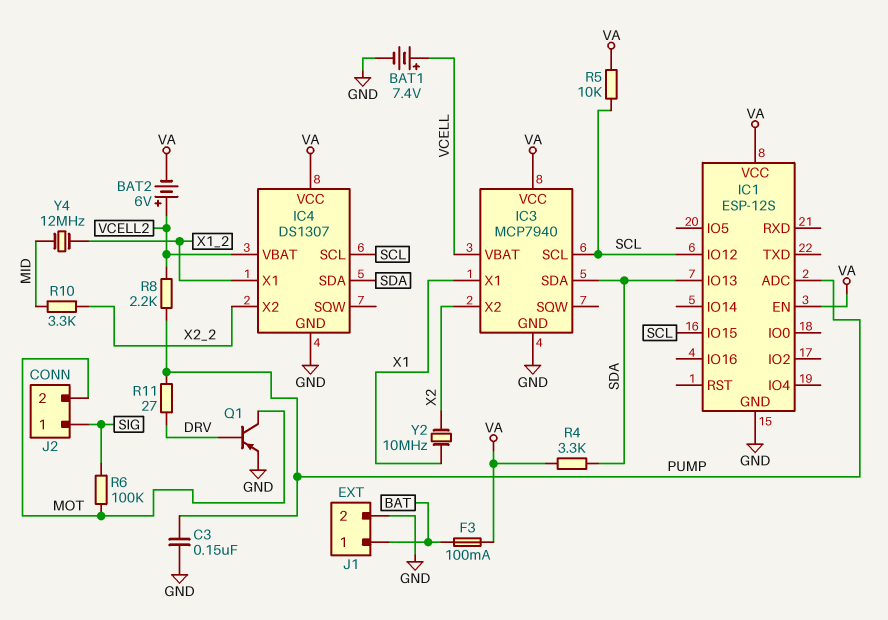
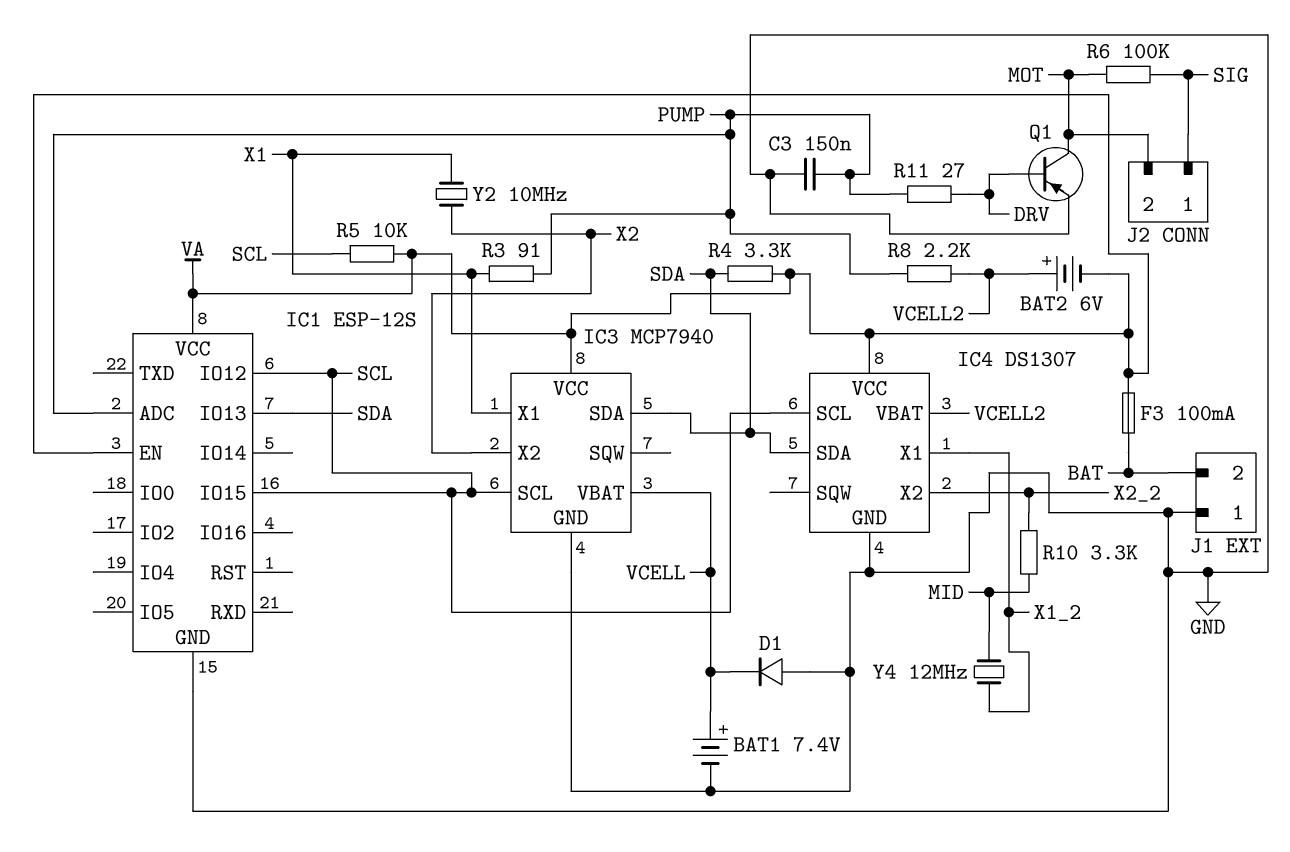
D1: none -> diode (A GND, K VCELL)
J1 pin 1: BAT -> GND
J1 pin 2: GND -> BAT
R3: none -> 91 (PUMP, X1)

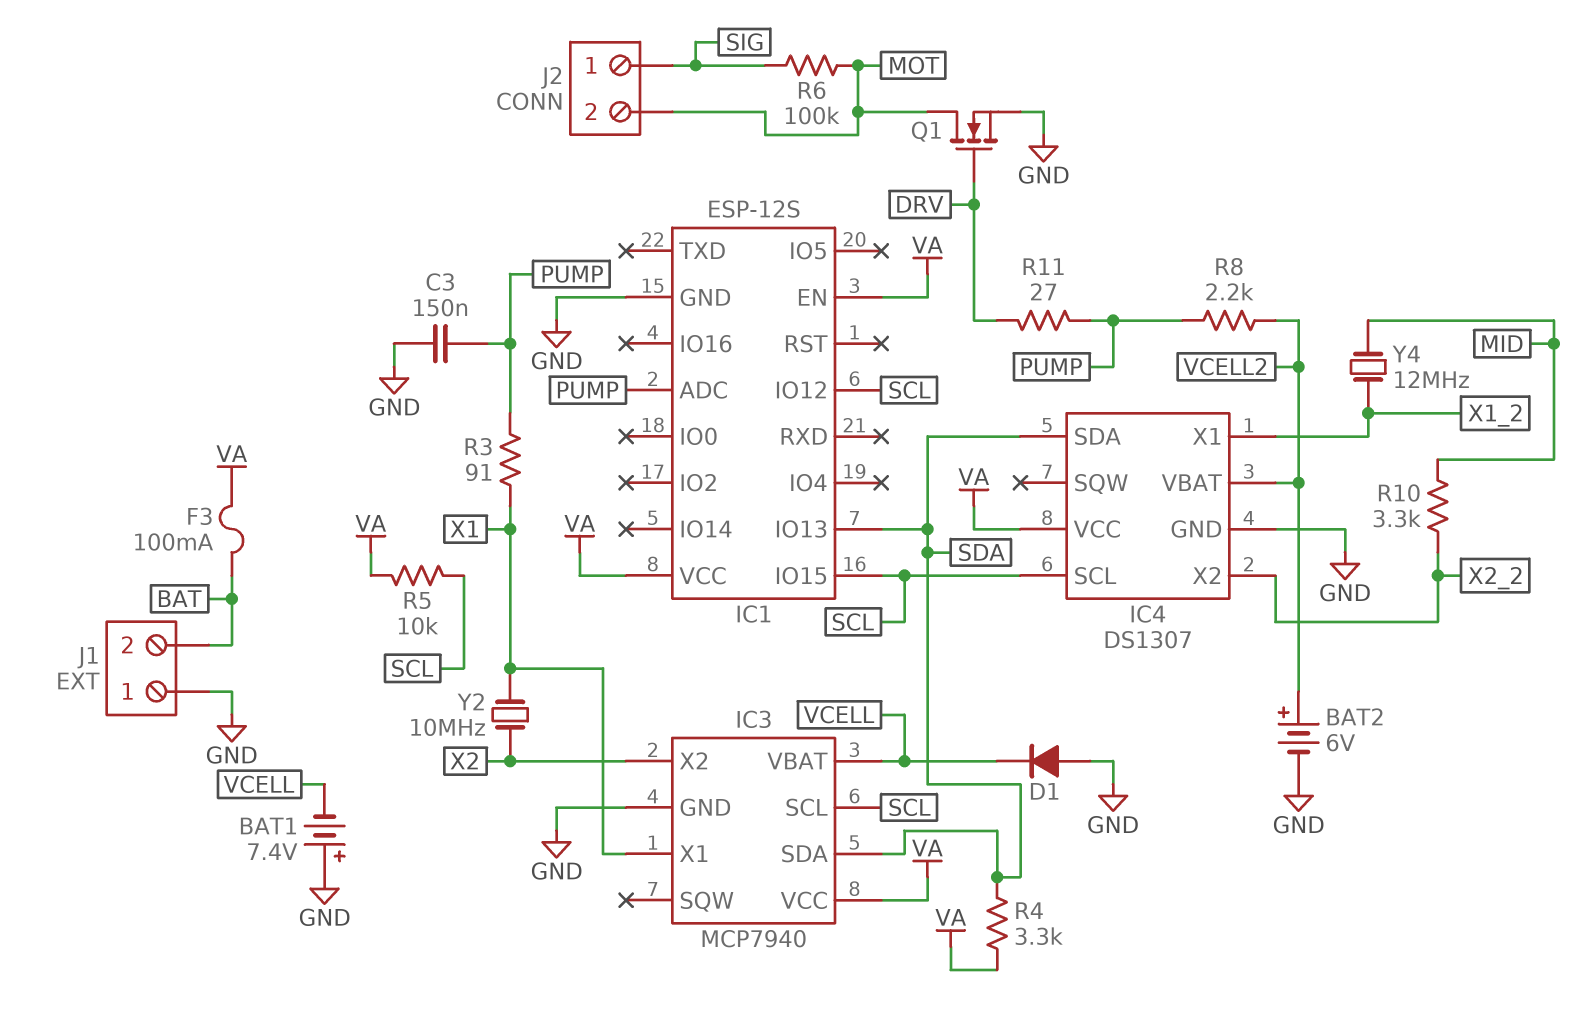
BAT1: 7.4V (plus VCELL, minus GND) -> 7.4V (plus GND, minus VCELL)
BAT2: 6V (plus VCELL2, minus VA) -> 6V (plus VCELL2, minus GND)
Q1: PNP (B DRV, C MOT, E GND) -> NMOS (G DRV, D MOT, S GND)

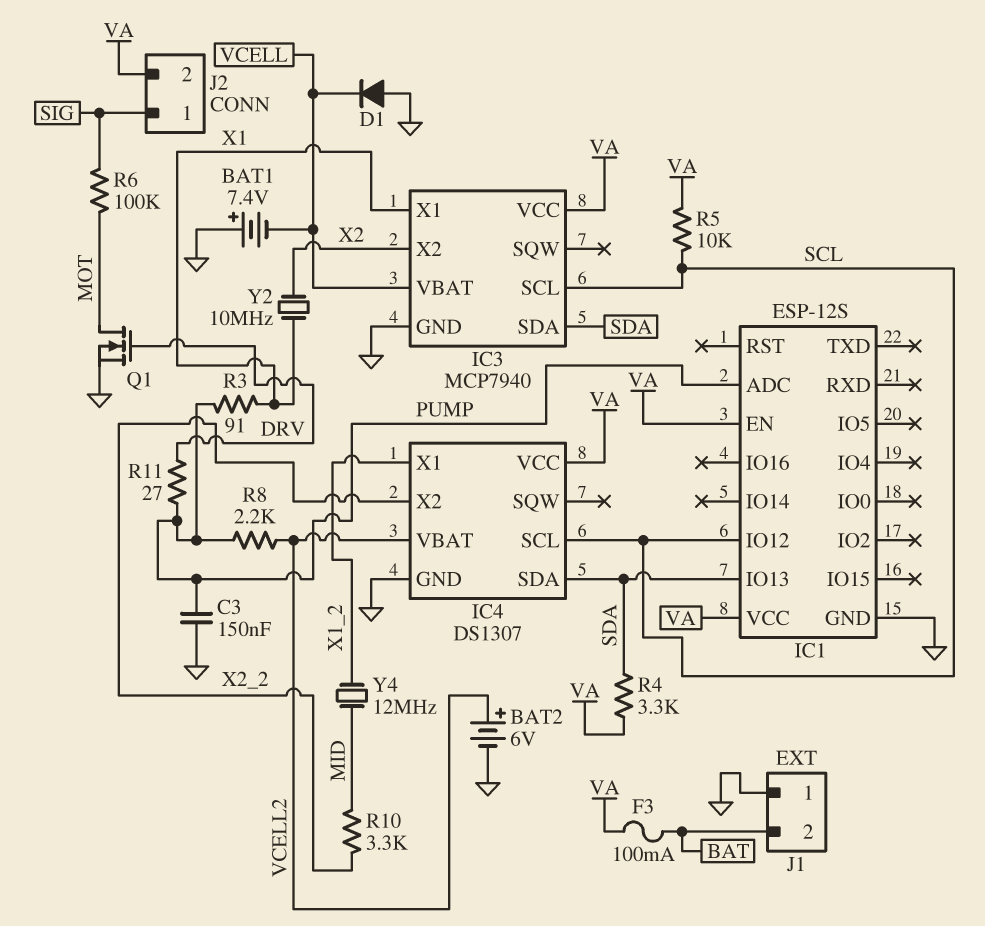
IC1 pin IO15: SCL -> none
J2 pin 2: MOT -> VA

